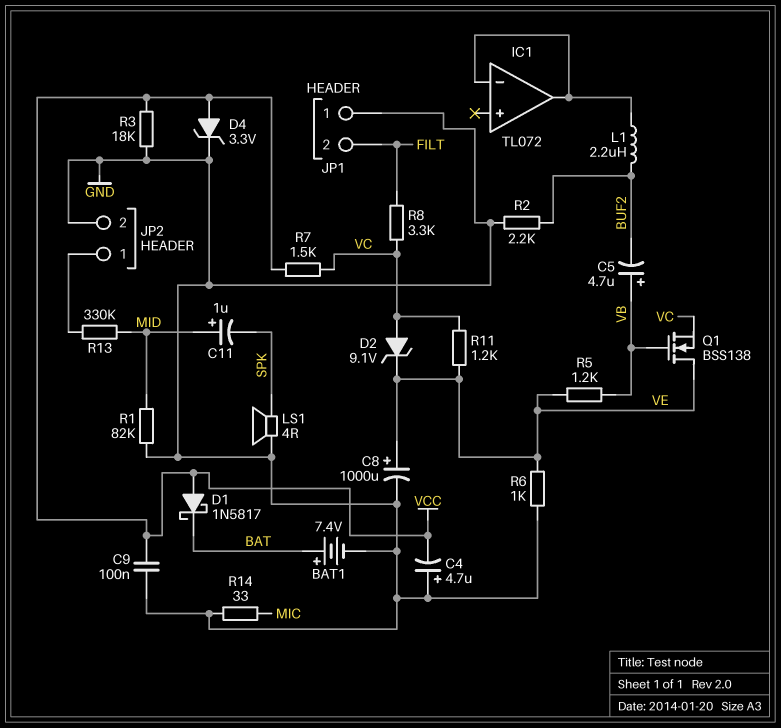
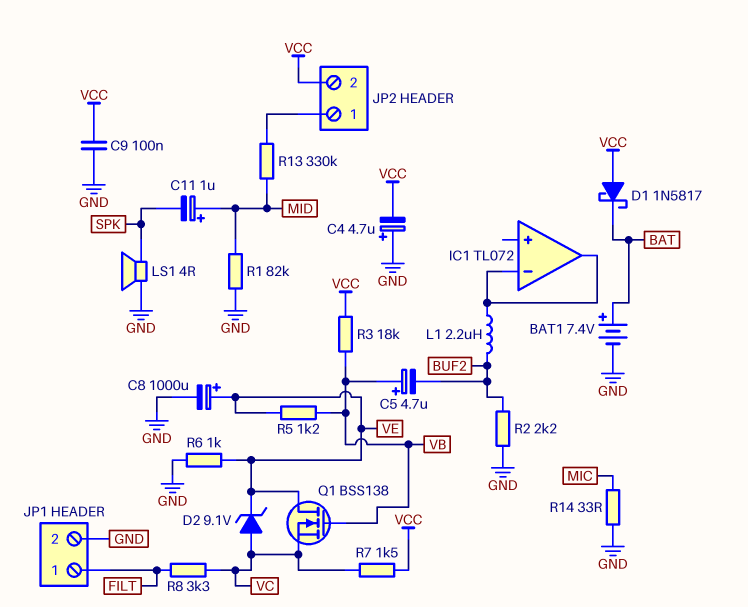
D4: zener 3.3V (A VCC, K GND) -> none
JP1 pin 1: GND -> FILT
JP1 pin 2: FILT -> GND
JP2 pin 2: GND -> VCC
R3: 18k (GND, VCC) -> 18k (VB, VCC)
R11: 1.2k (VC, VE) -> none

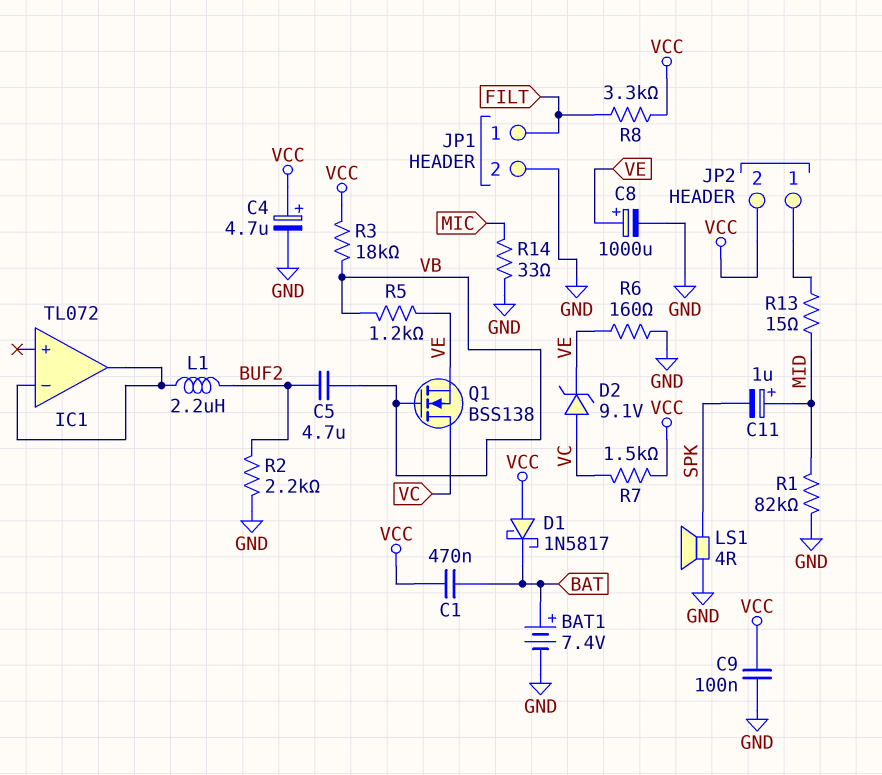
C1: none -> 470nF (BAT, VCC)
C4: 4.7uF (plus GND, minus VCC) -> 4.7uF (plus VCC, minus GND)
C5: 4.7uF (plus VB, minus BUF2) -> 4.7uF (BUF2, VB)
Q1: NMOS BSS138 (G VB, D VE, S VC) -> NMOS BSS138 (G VB, D VC, S VE)
R6: 1k (GND, VE) -> 160 (GND, VE)
R8: 3.3k (FILT, VC) -> 3.3k (FILT, VCC)
R13: 330k (JP2/1, MID) -> 15 (JP2/1, MID)

